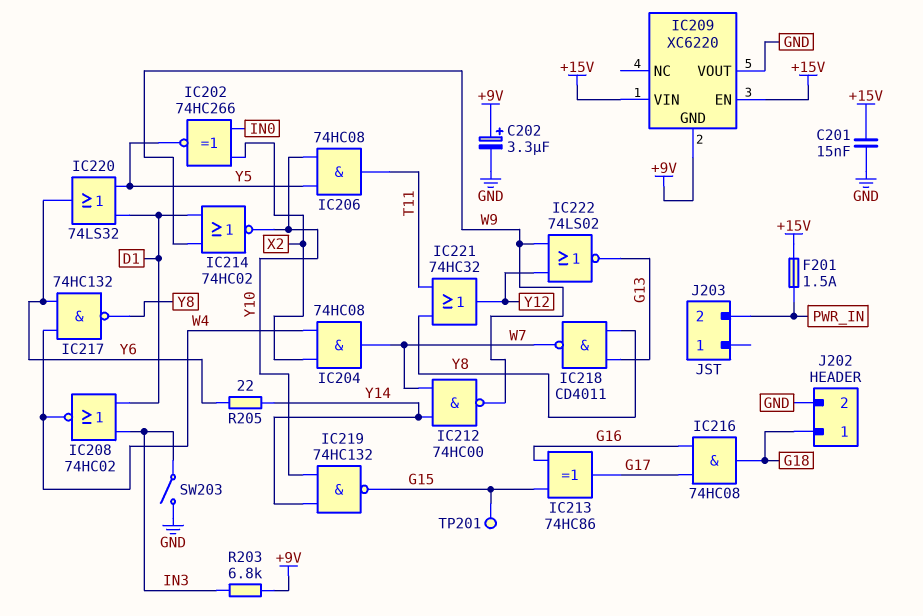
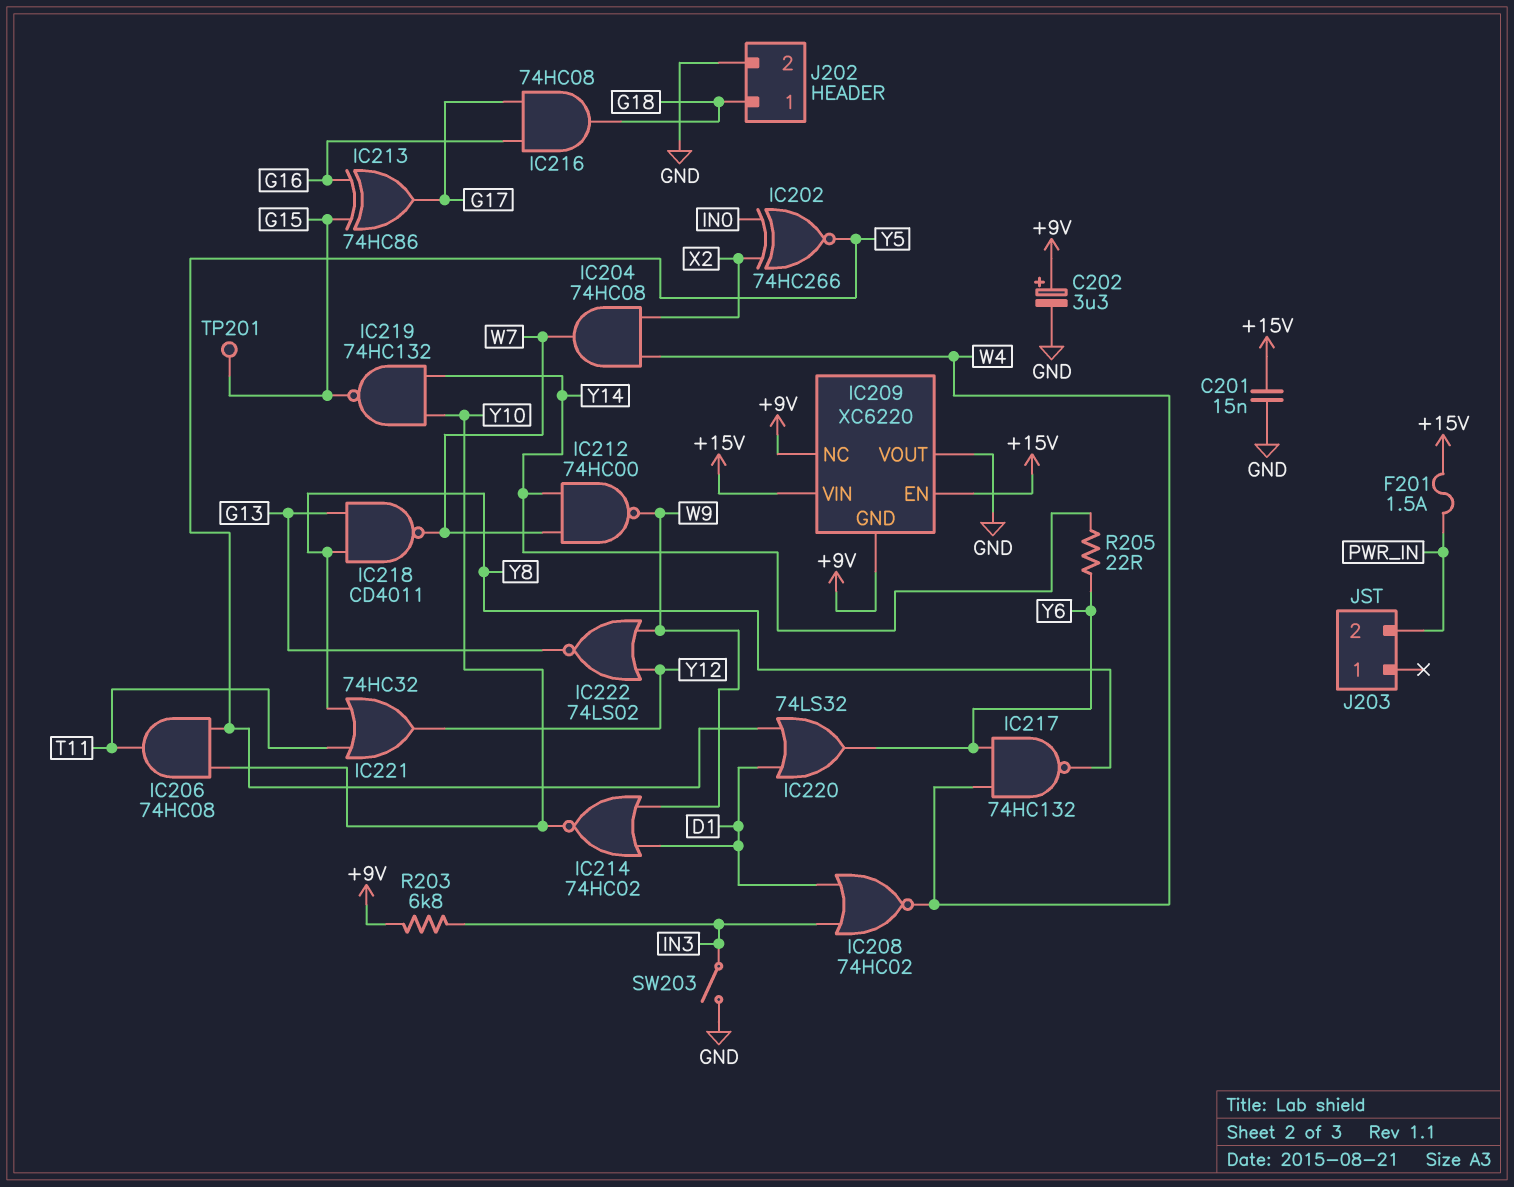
IC209 pin NC: none -> +9V

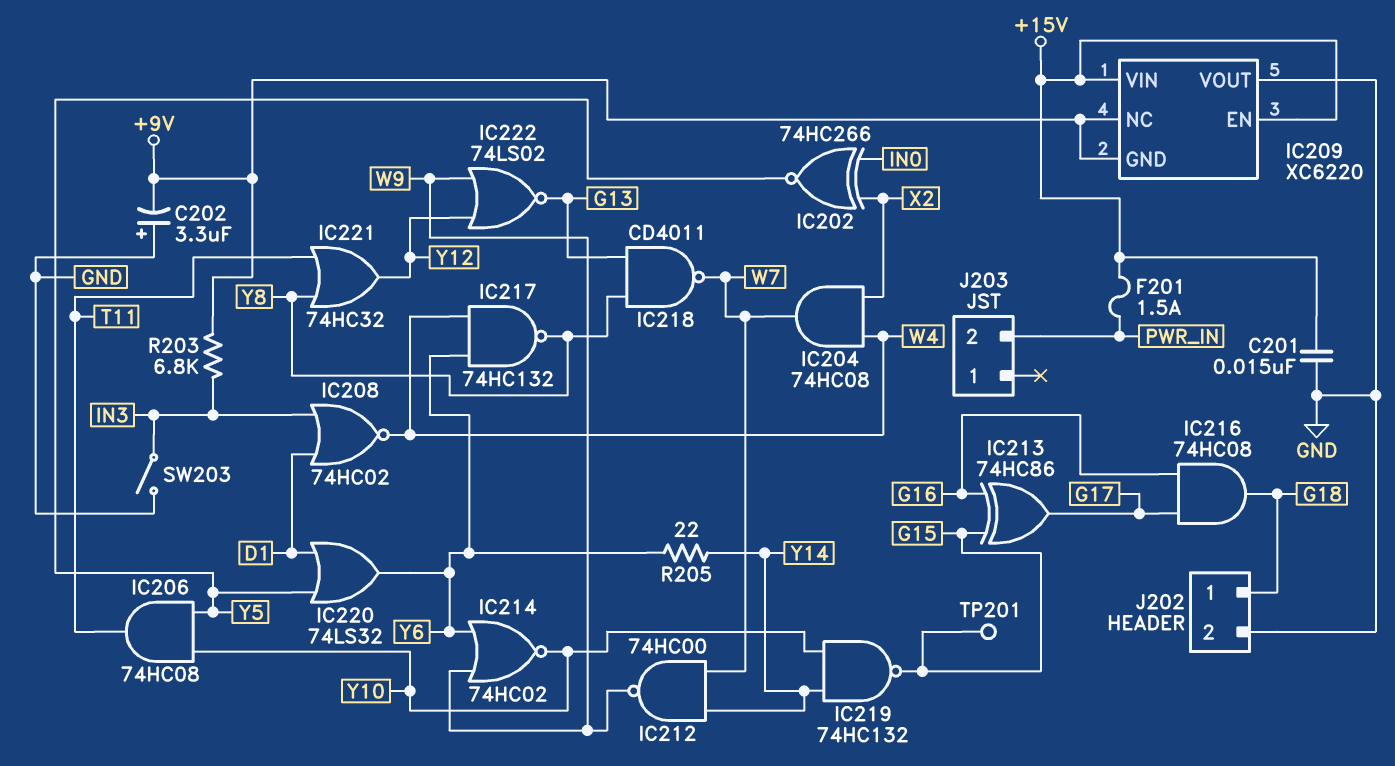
C202: 3.3uF (plus +9V, minus GND) -> 3.3uF (plus GND, minus +9V)
IC214: NOR 74HC02 (in D1, in W9, out Y10) -> NOR 74HC02 (in W9, in Y6, out Y10)

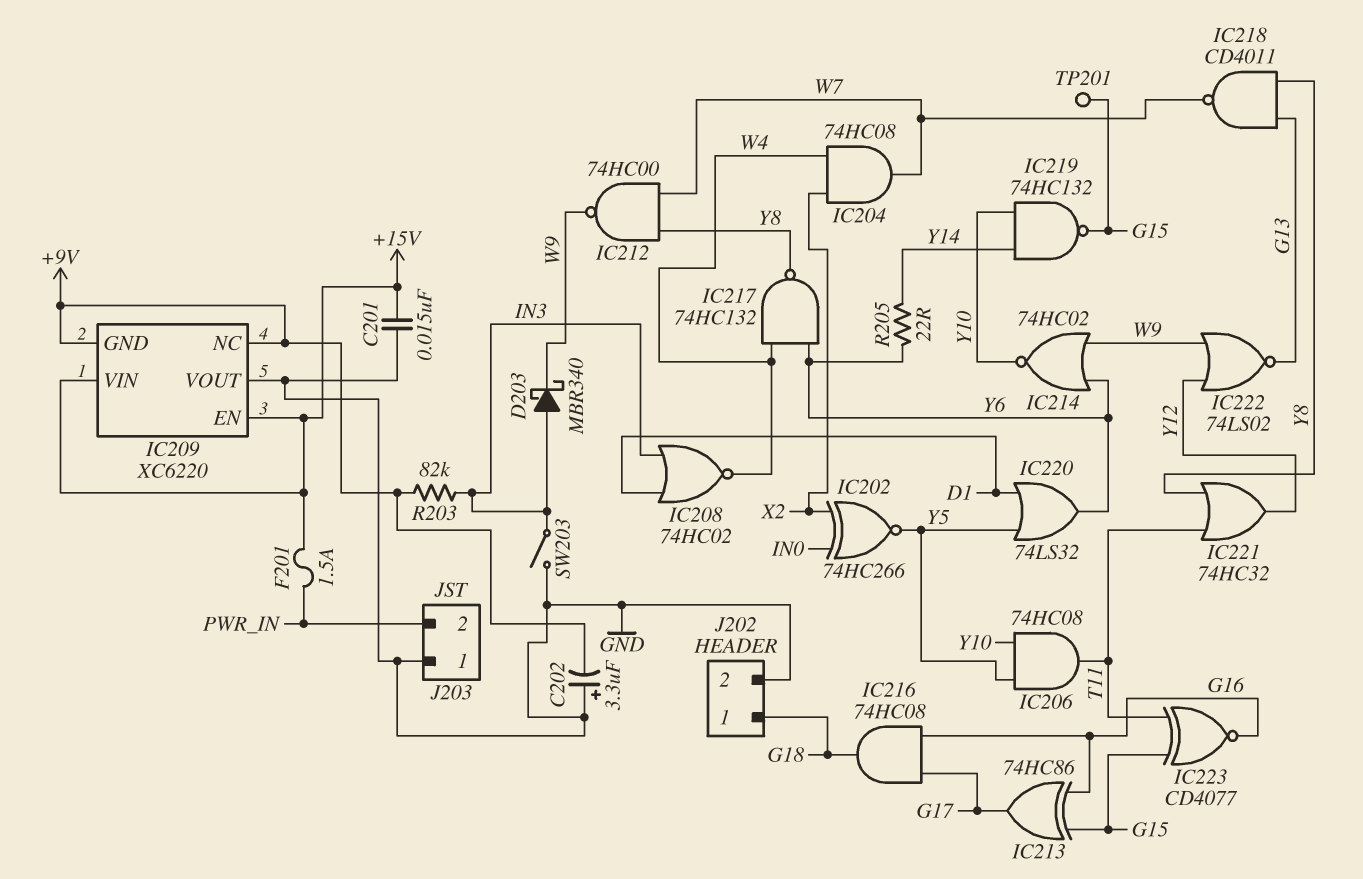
D203: none -> schottky MBR340 (A IN3, K W9)
IC212: NAND 74HC00 (in W7, in Y14, out W9) -> NAND 74HC00 (in W7, in Y8, out W9)
IC223: none -> XNOR CD4077 (in G15, in T11, out G16)
J203 pin 1: none -> GND
R203: 6.8k (+9V, IN3) -> 82k (+9V, IN3)

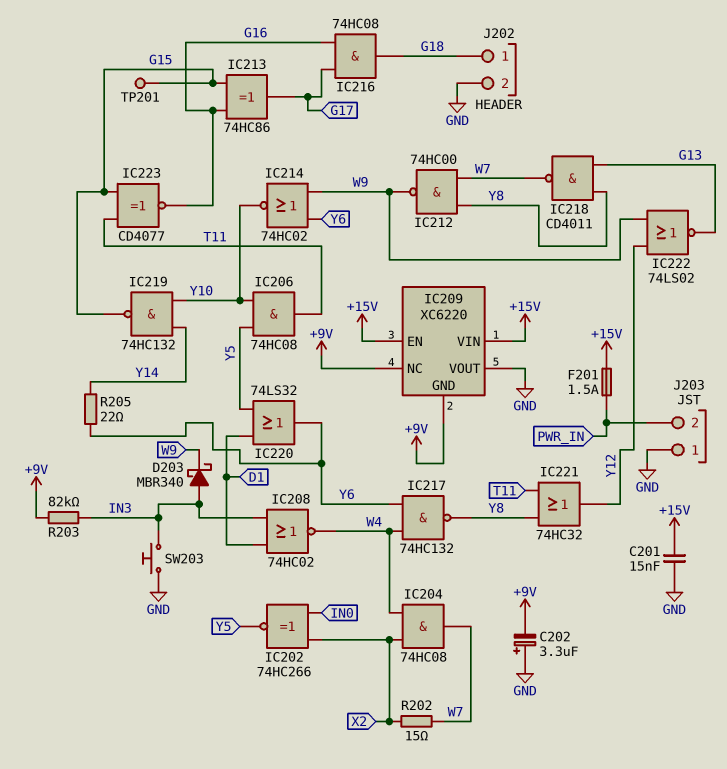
R202: none -> 15 (W7, X2)
SW203: switch (GND, IN3) -> button (GND, IN3)

